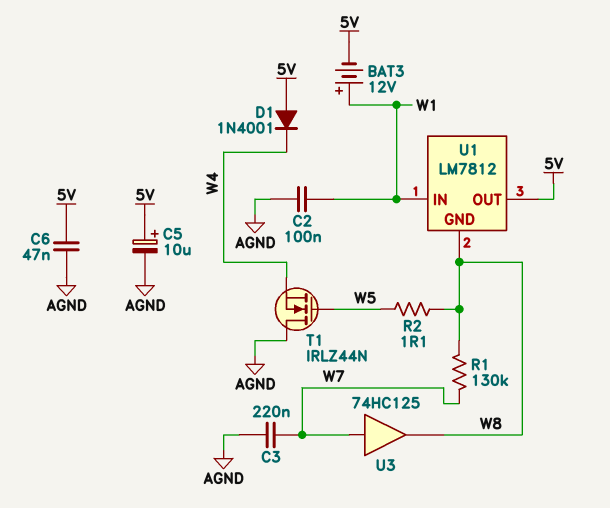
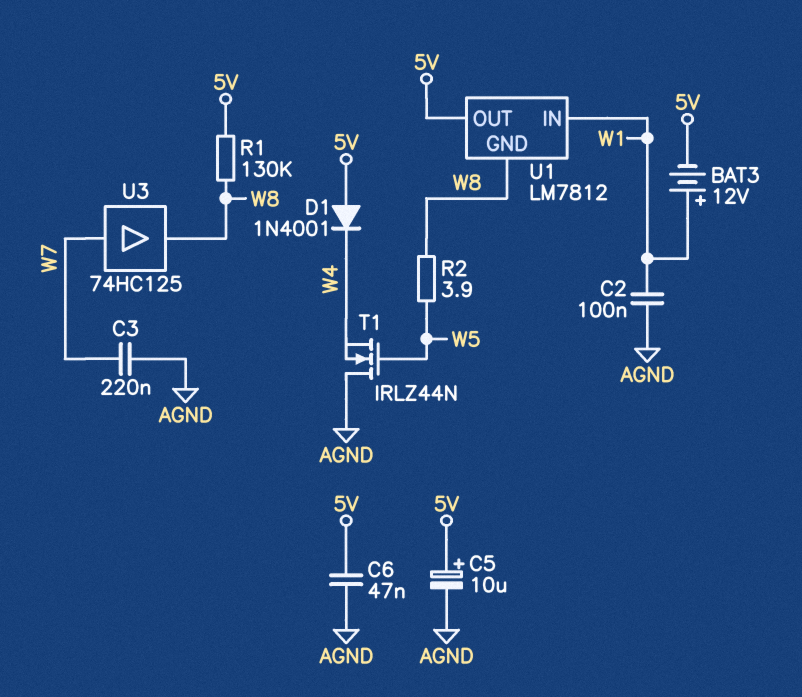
R1: 130k (W7, W8) -> 130k (5V, W8)
R2: 1.1 (W5, W8) -> 3.9 (W5, W8)

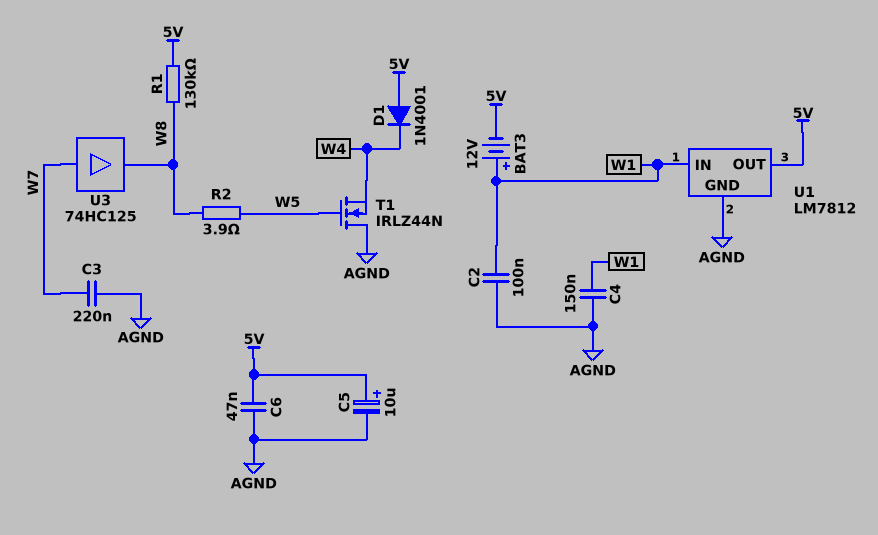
C4: none -> 150nF (AGND, W1)
U1 pin GND: W8 -> AGND

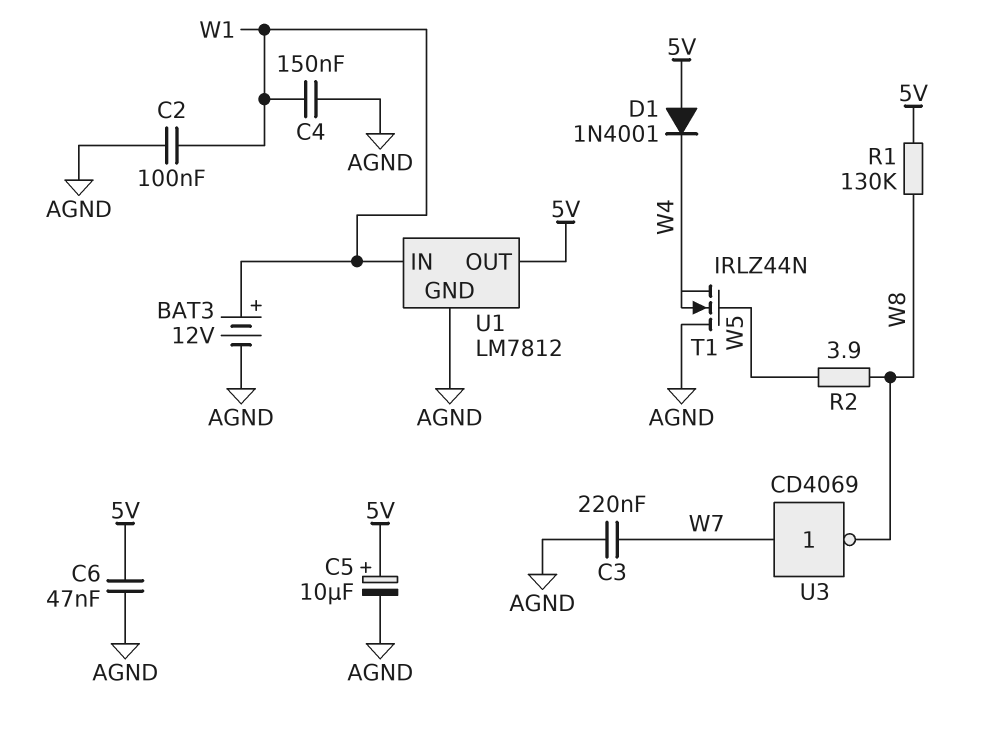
BAT3: 12V (plus W1, minus 5V) -> 12V (plus W1, minus AGND)
U3: buffer 74HC125 (in W7, out W8) -> NOT CD4069 (in W7, out W8)

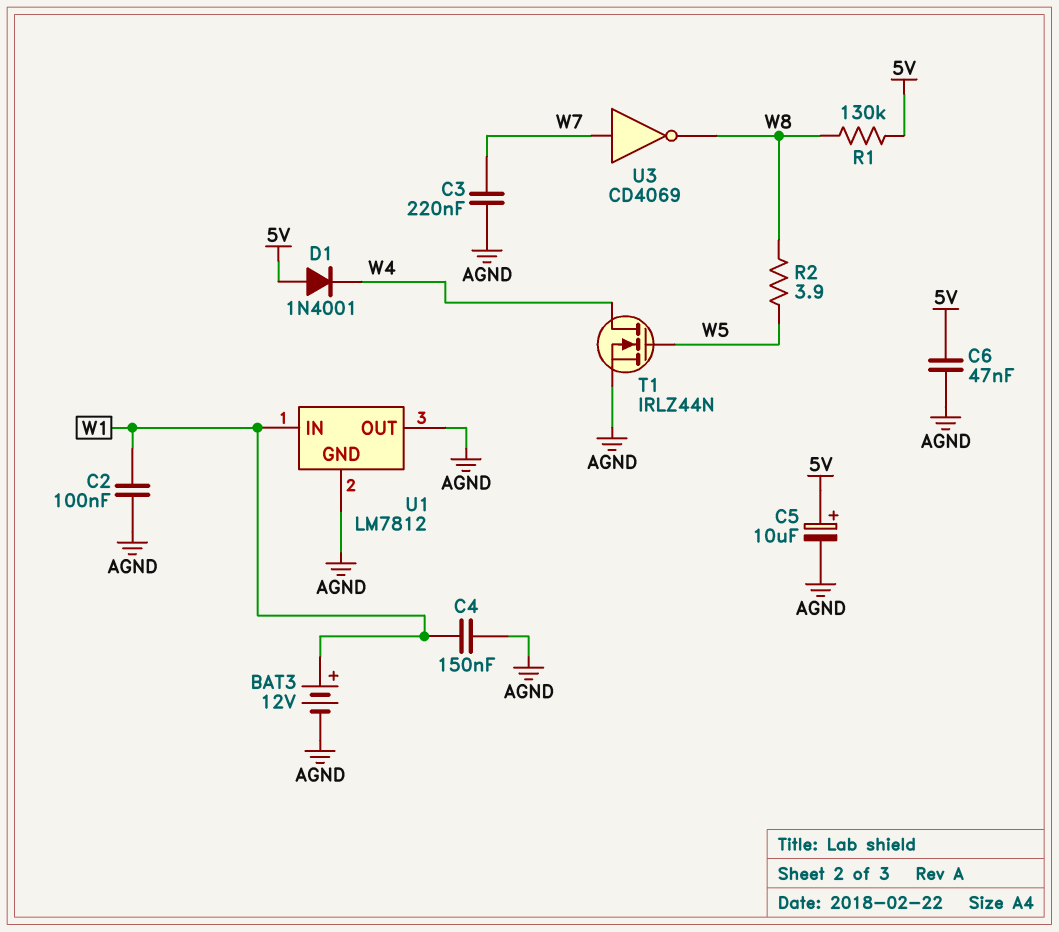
T1: NMOS IRLZ44N (G W5, D AGND, S W4) -> NMOS IRLZ44N (G W5, D W4, S AGND)
U1 pin OUT: 5V -> AGND

